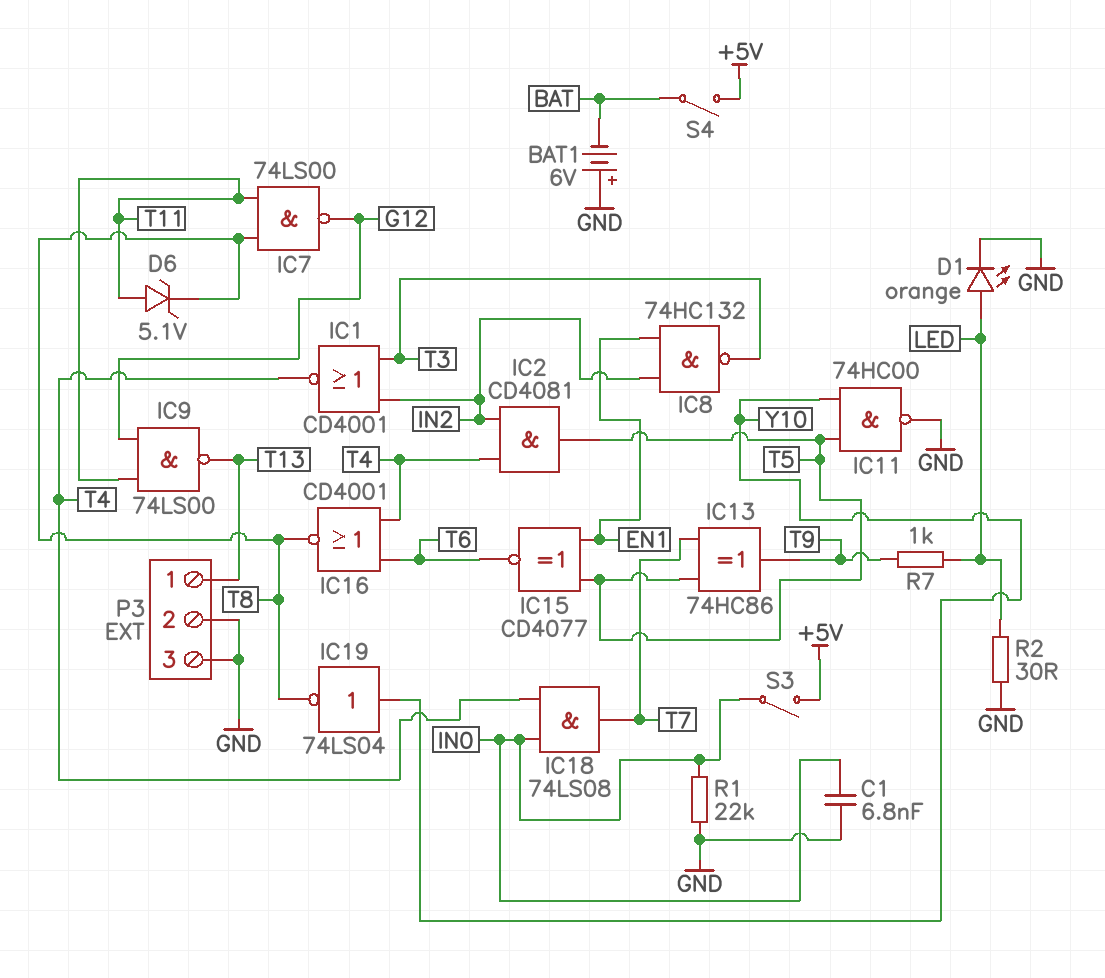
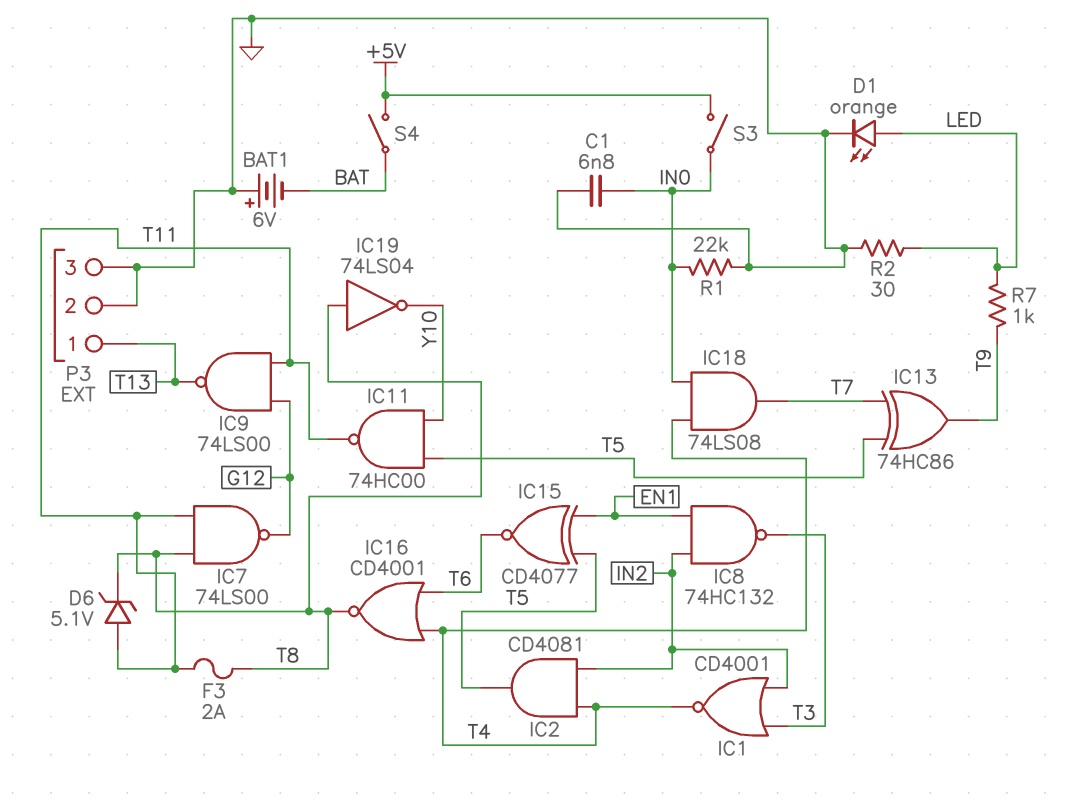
F3: none -> 2A (T8, T11)
IC11: NAND 74HC00 (in T5, in Y10, out GND) -> NAND 74HC00 (in T5, in Y10, out T11)
IC19: NOT 74LS04 (in Y10, out T8) -> NOT 74LS04 (in T8, out Y10)

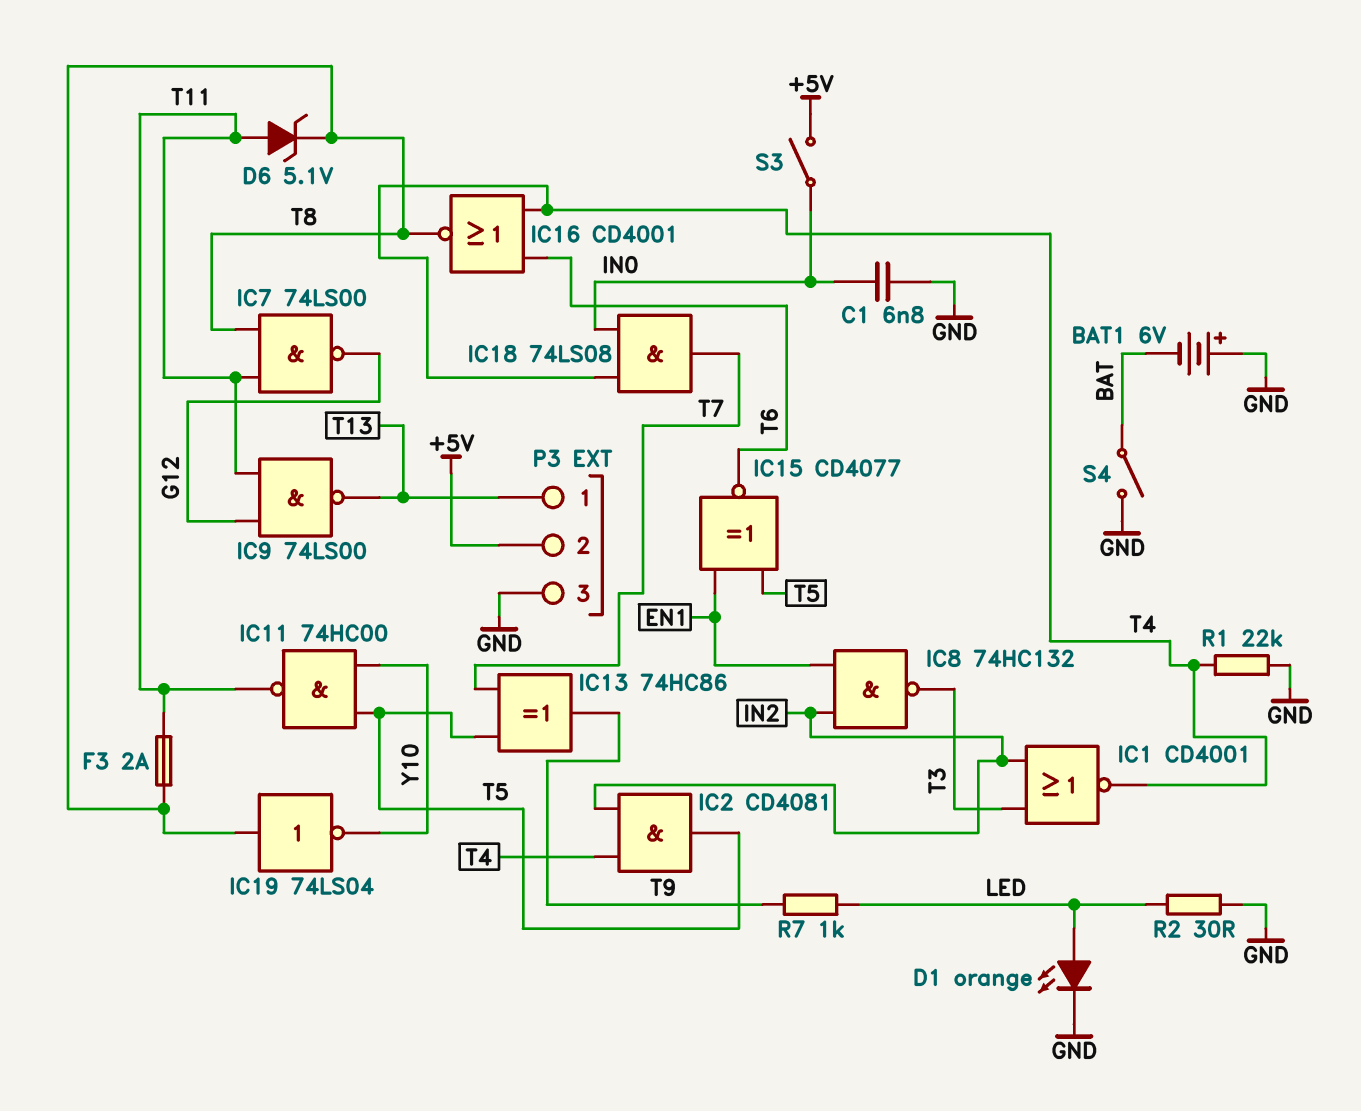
P3 pin 2: GND -> +5V
R1: 22k (GND, IN0) -> 22k (GND, T4)
S4: switch (+5V, BAT) -> switch (BAT, GND)

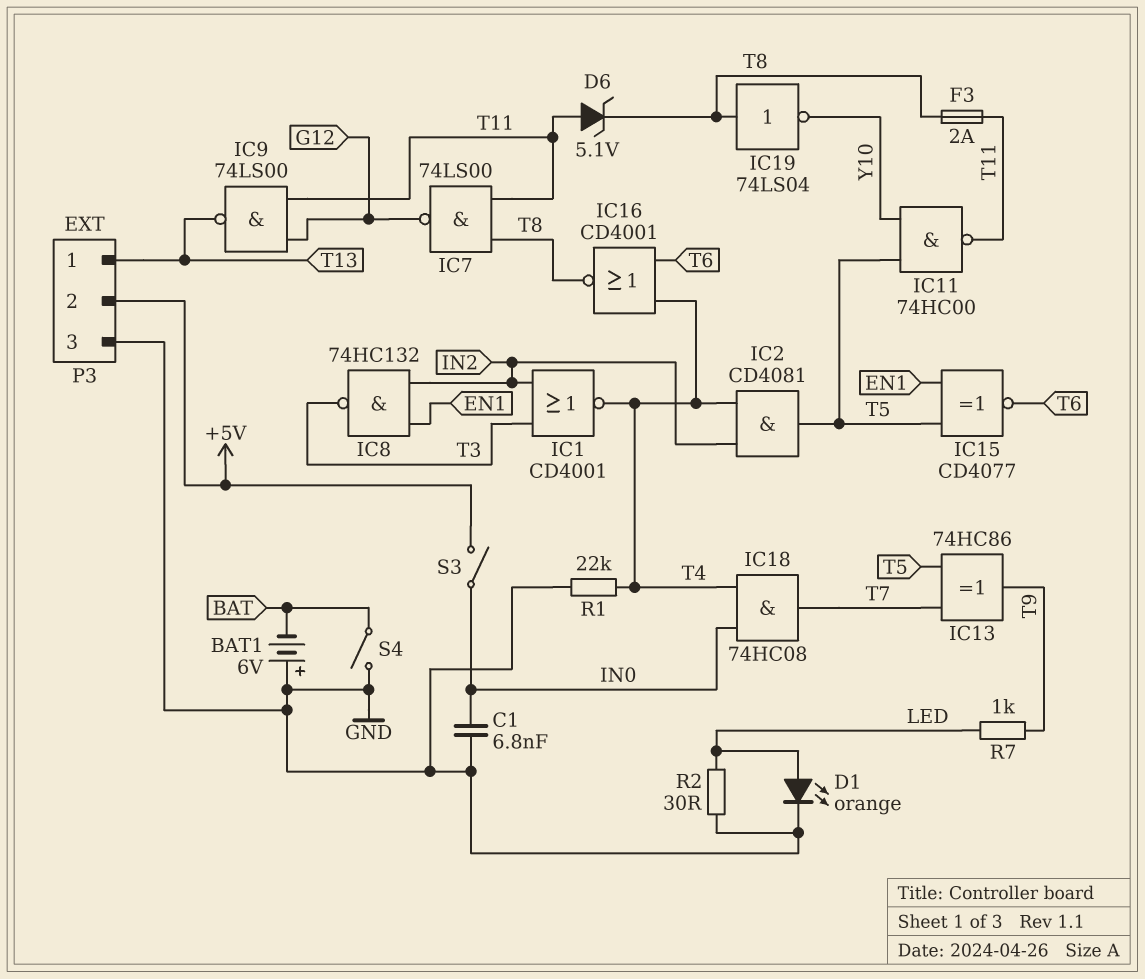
IC18: AND 74LS08 (in IN0, in T4, out T7) -> AND 74HC08 (in IN0, in T4, out T7)

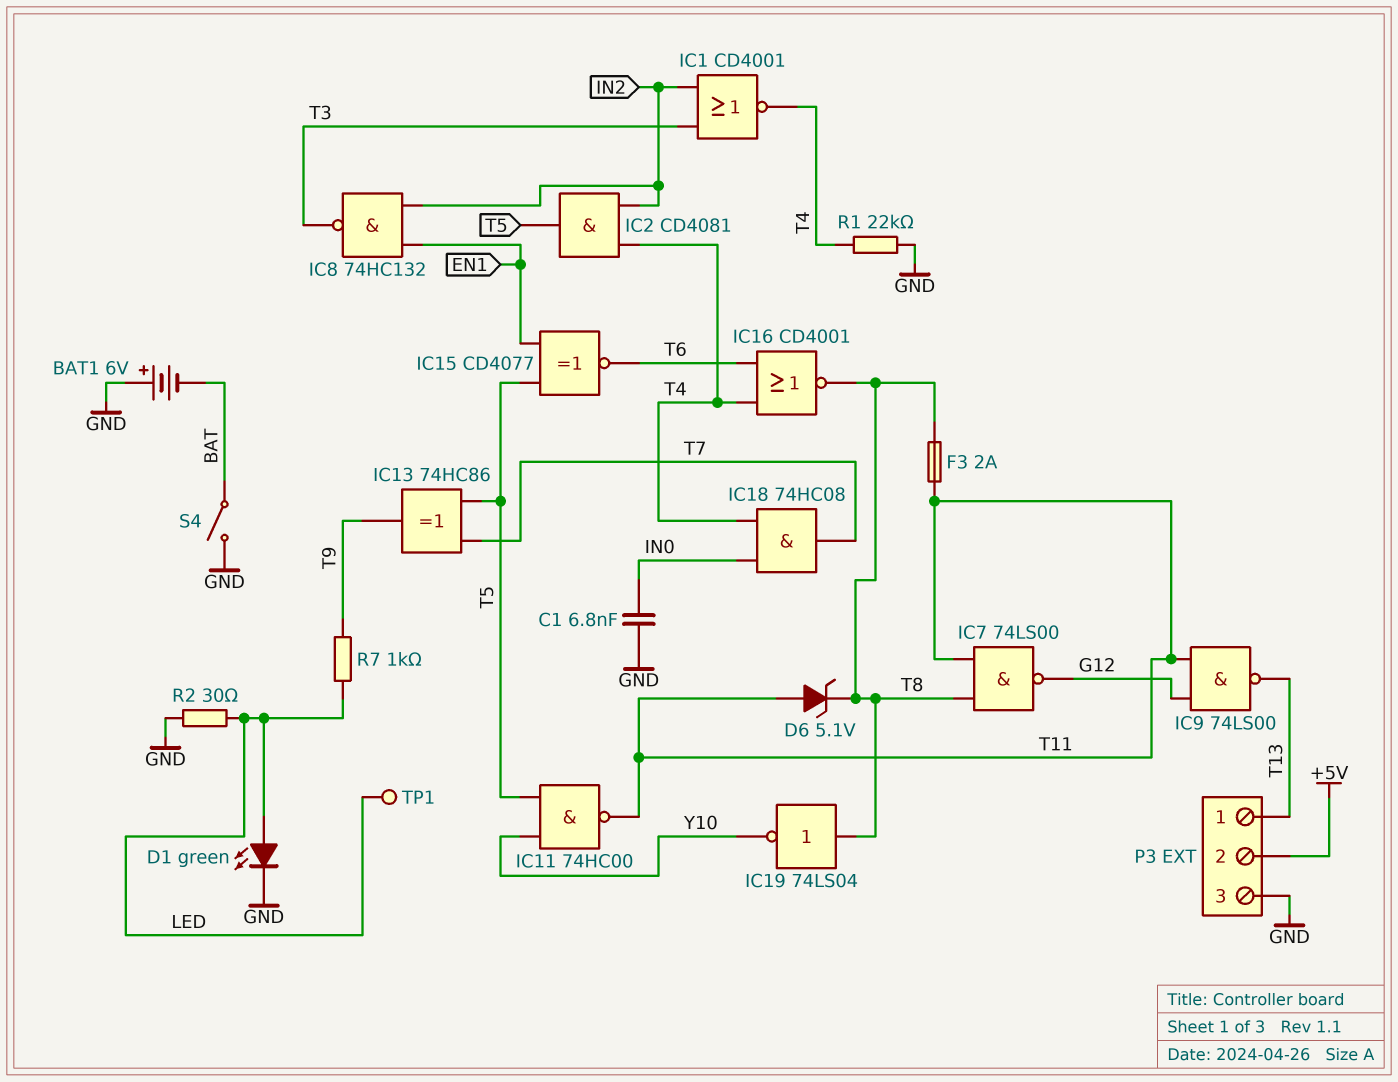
D1: LED orange (A LED, K GND) -> LED green (A LED, K GND)
S3: switch (+5V, IN0) -> none
TP1: none -> test point (LED)

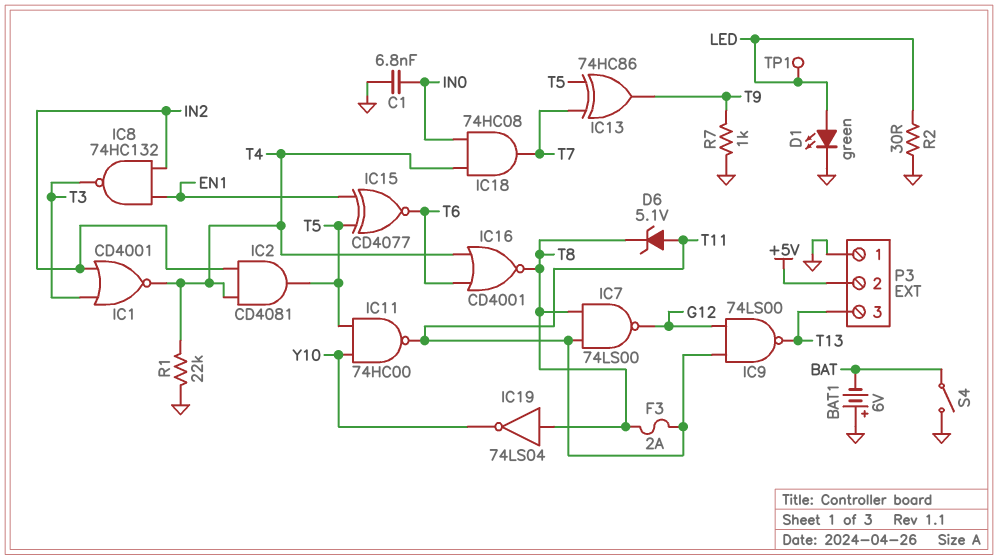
P3 pin 1: T13 -> GND
P3 pin 3: GND -> T13
R7: 1k (LED, T9) -> 1k (GND, T9)

